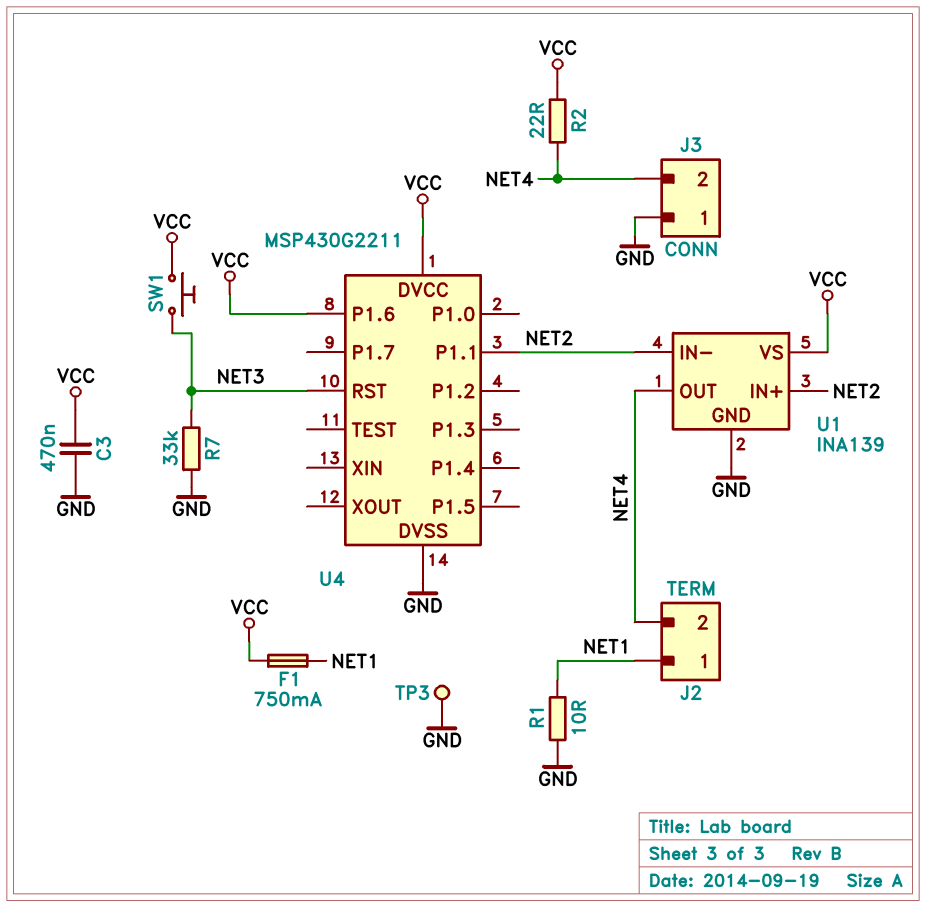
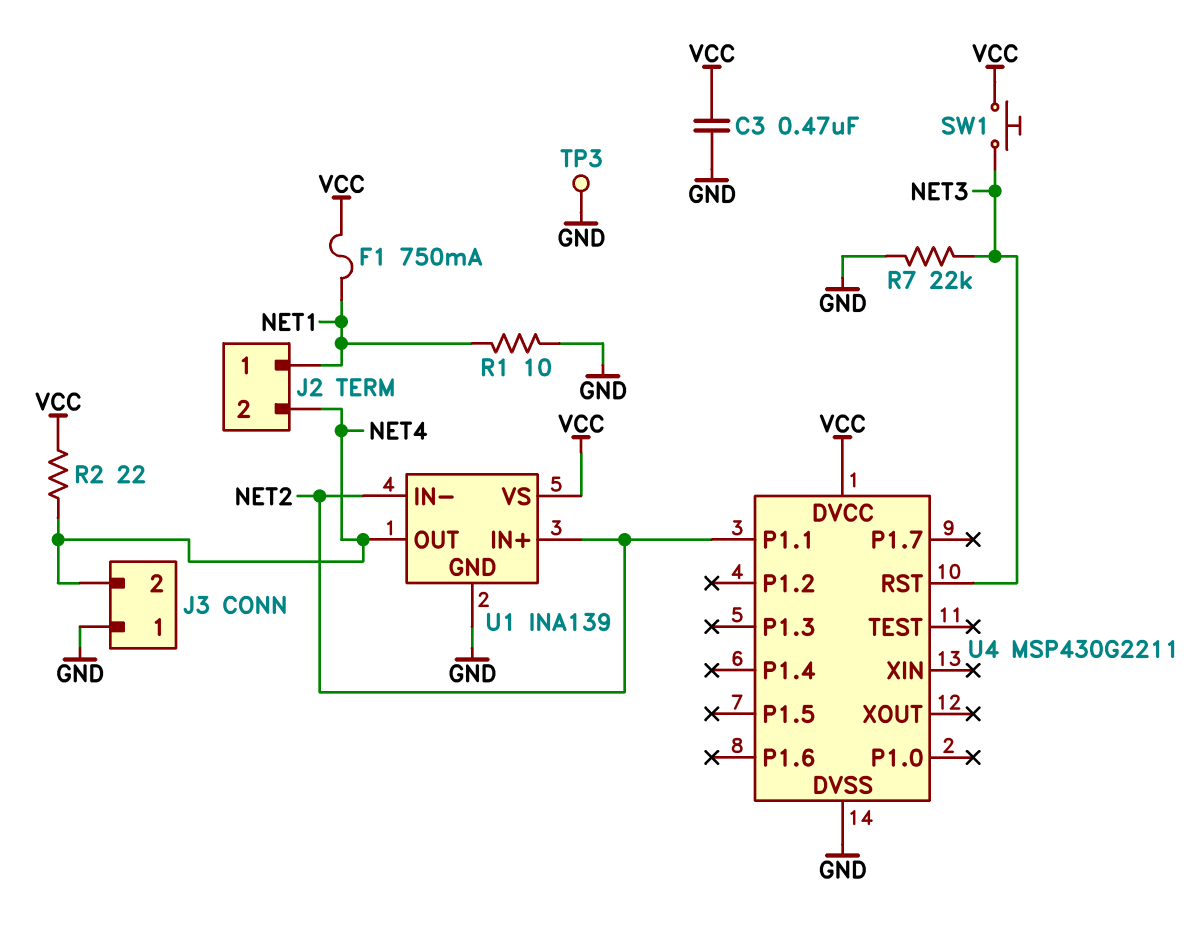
R7: 33k (GND, NET3) -> 22k (GND, NET3)
U4 pin P1.6: VCC -> none

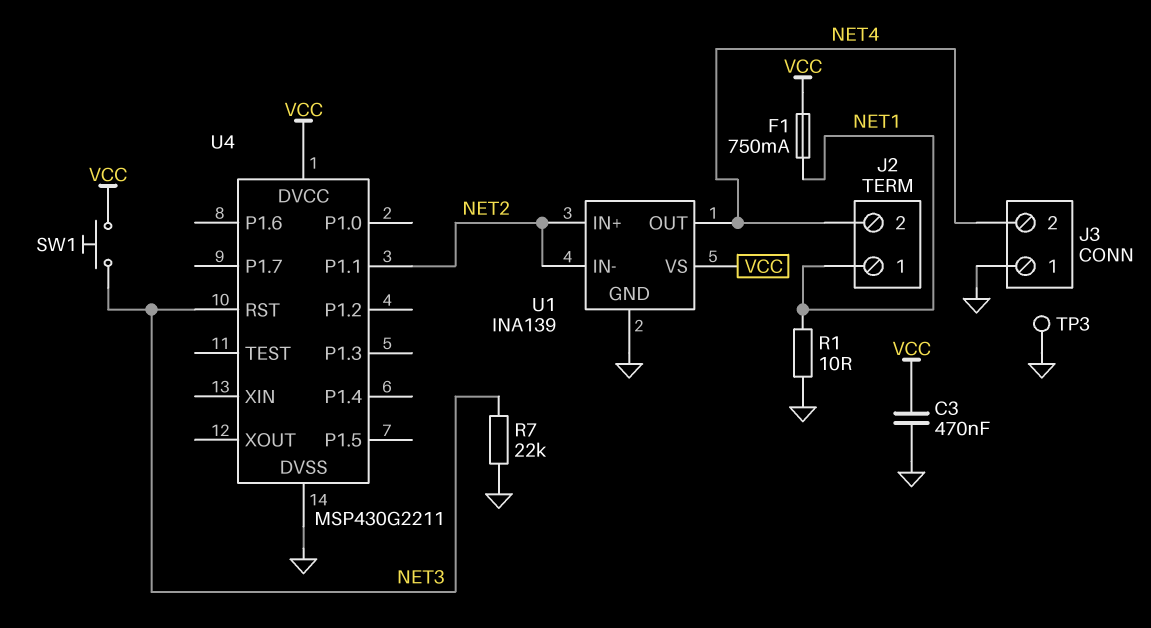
R2: 22 (NET4, VCC) -> none

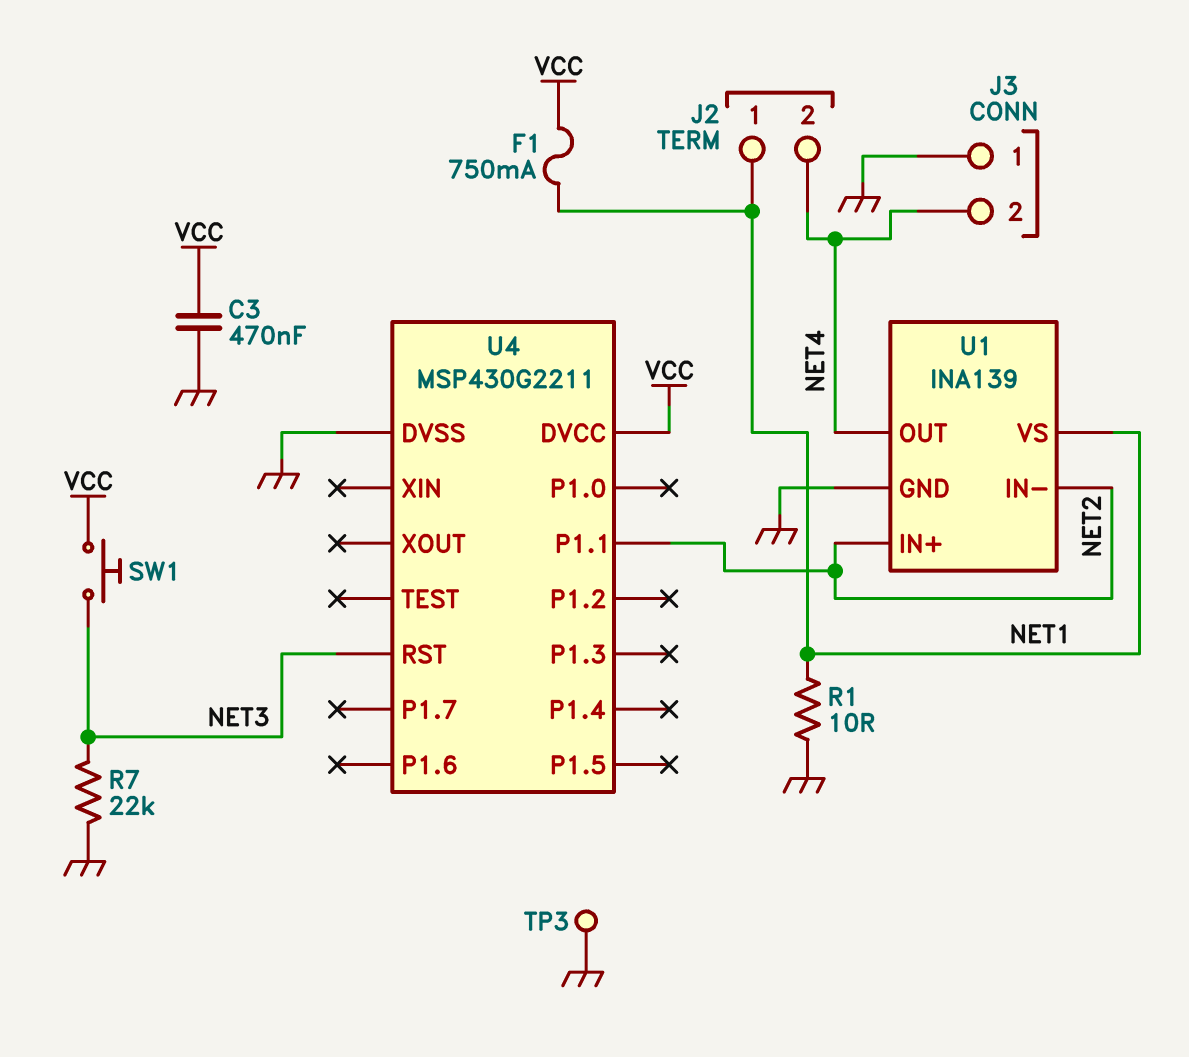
U1 pin VS: VCC -> NET1

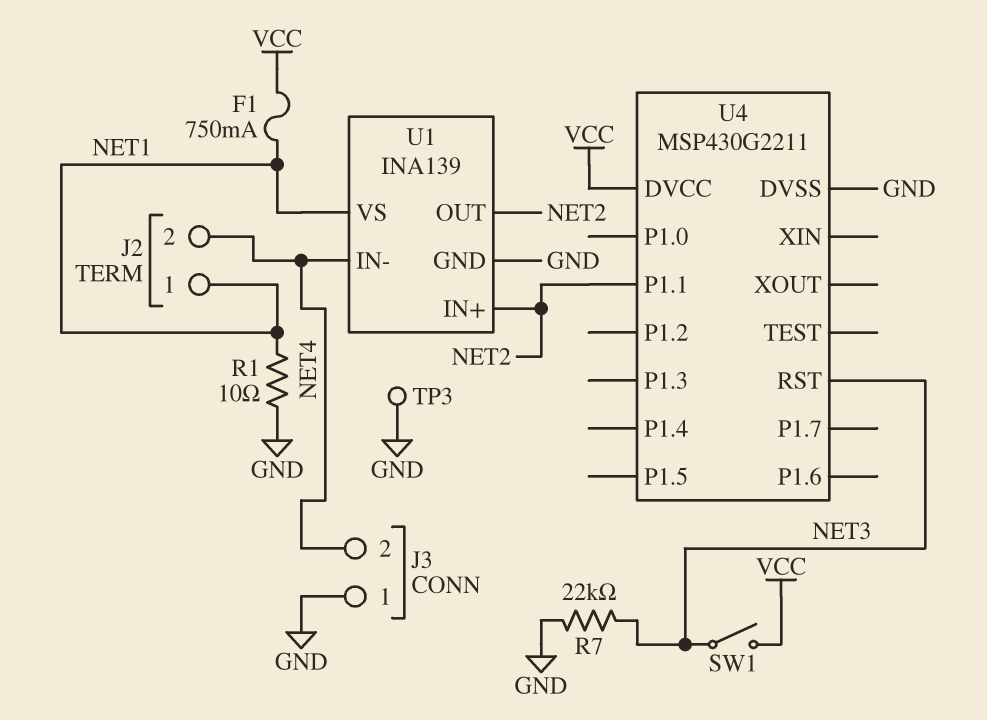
C3: 470nF (GND, VCC) -> none
SW1: button (NET3, VCC) -> switch (NET3, VCC)
U1 pin IN-: NET2 -> NET4
U1 pin OUT: NET4 -> NET2

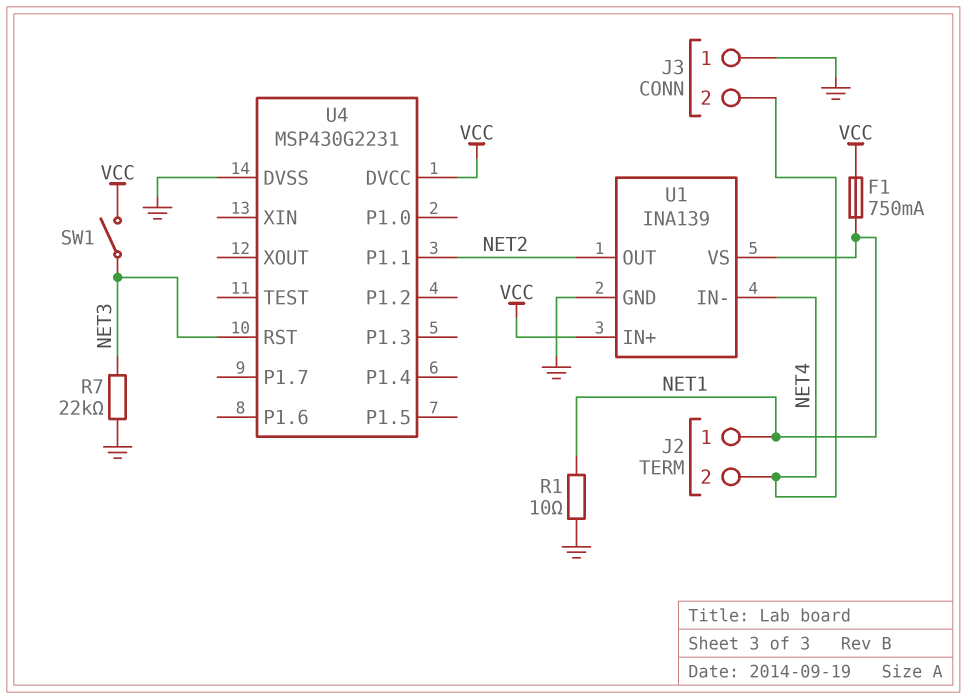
TP3: test point (GND) -> none
U1 pin IN+: NET2 -> VCC
U4: MSP430G2211 -> MSP430G2231

